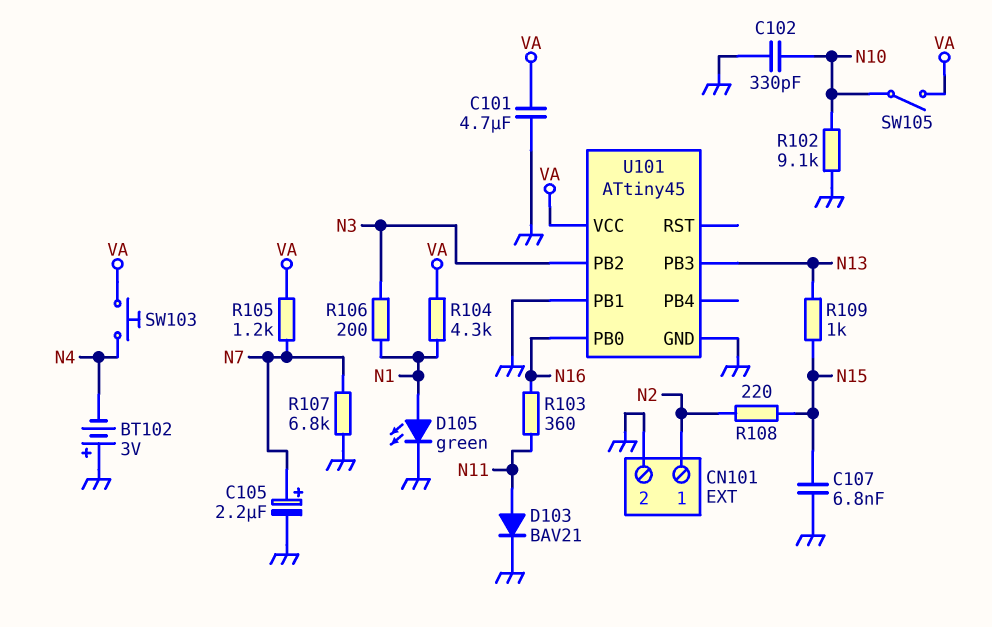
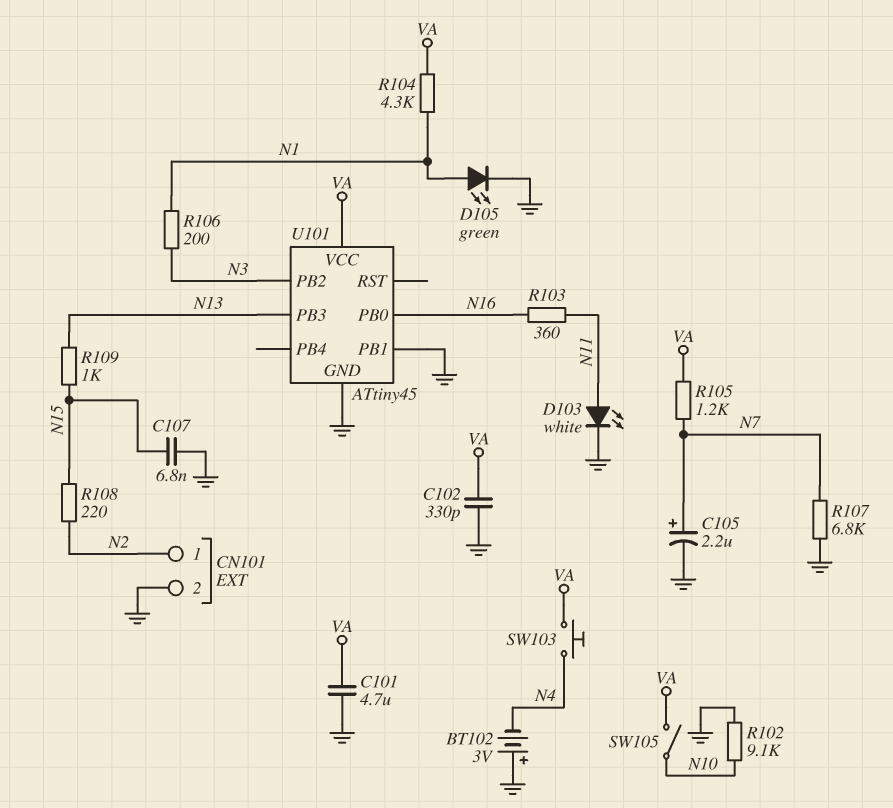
C102: 330pF (GND, N10) -> 330pF (GND, VA)
D103: diode BAV21 (A N11, K GND) -> LED white (A N11, K GND)

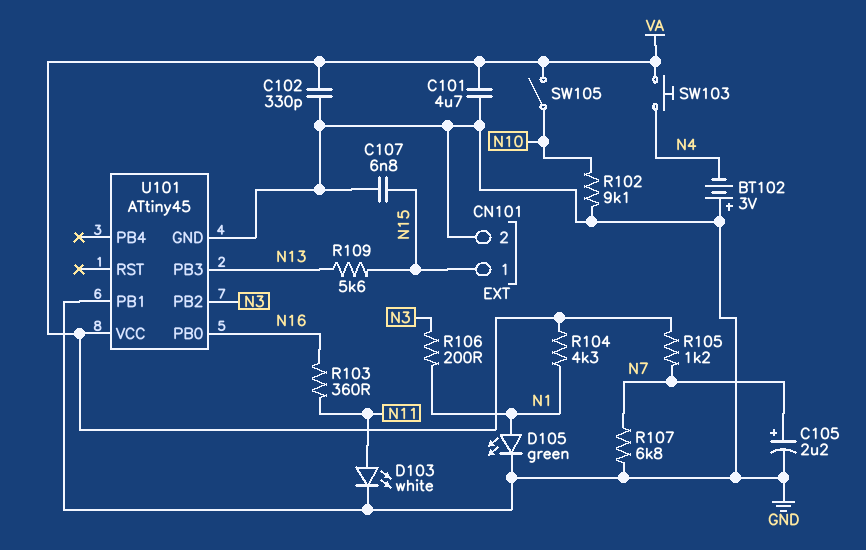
CN101 pin 1: N2 -> N15
R108: 220 (N2, N15) -> none
R109: 1k (N13, N15) -> 5.6k (N13, N15)

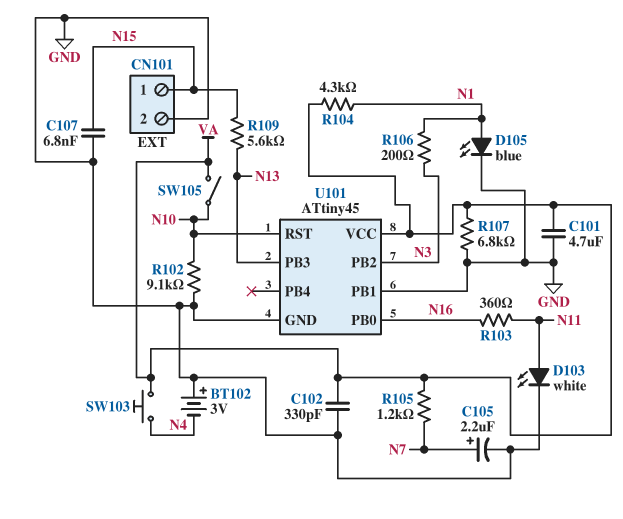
D105: LED green (A N1, K GND) -> LED blue (A N1, K GND)
R107: 6.8k (GND, N7) -> 6.8k (GND, VA)
U101 pin RST: none -> N10

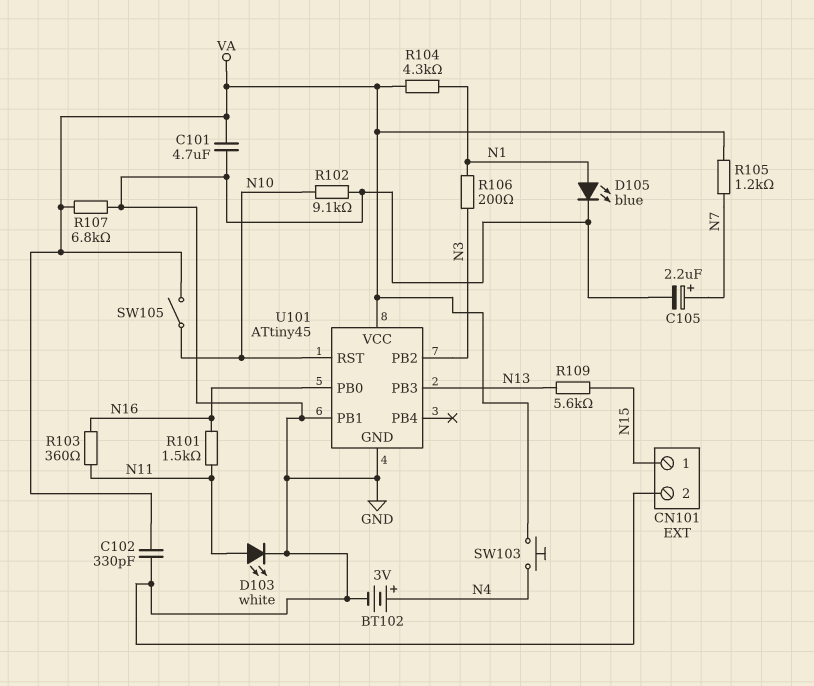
BT102: 3V (plus GND, minus N4) -> 3V (plus N4, minus GND)
C107: 6.8nF (GND, N15) -> none
R101: none -> 1.5k (N11, N16)

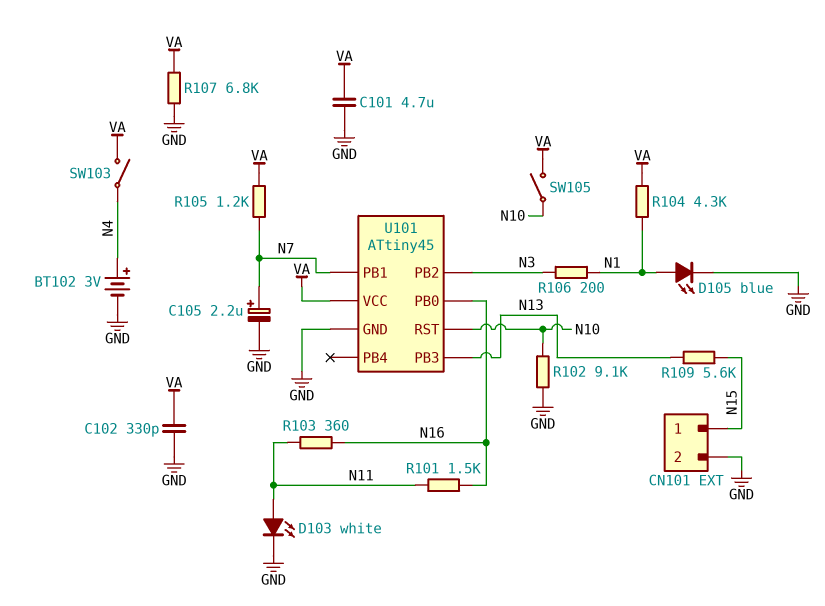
SW103: button (N4, VA) -> switch (N4, VA)
U101 pin PB1: GND -> N7

